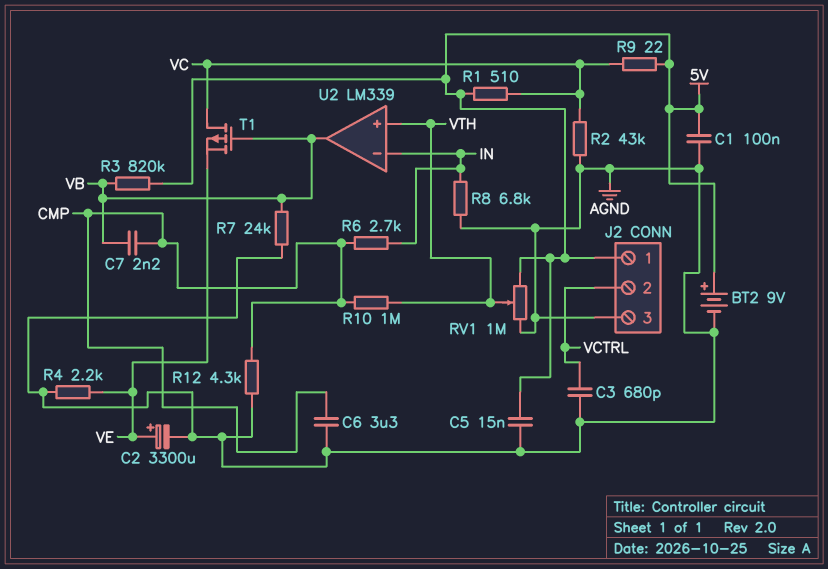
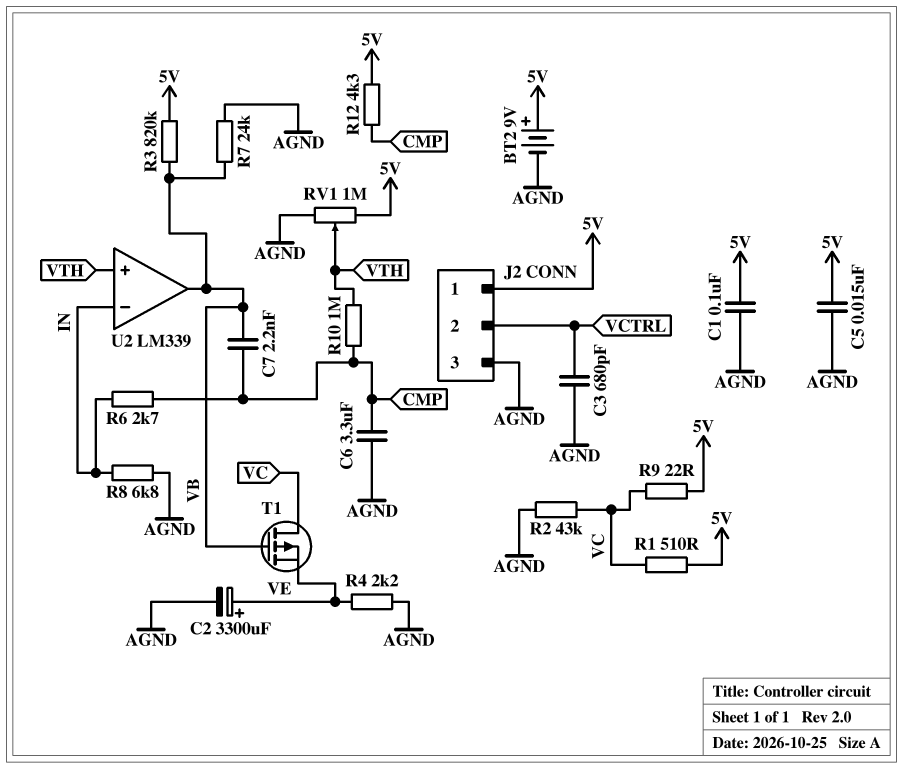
R12: 4.3k (AGND, CMP) -> 4.3k (5V, CMP)

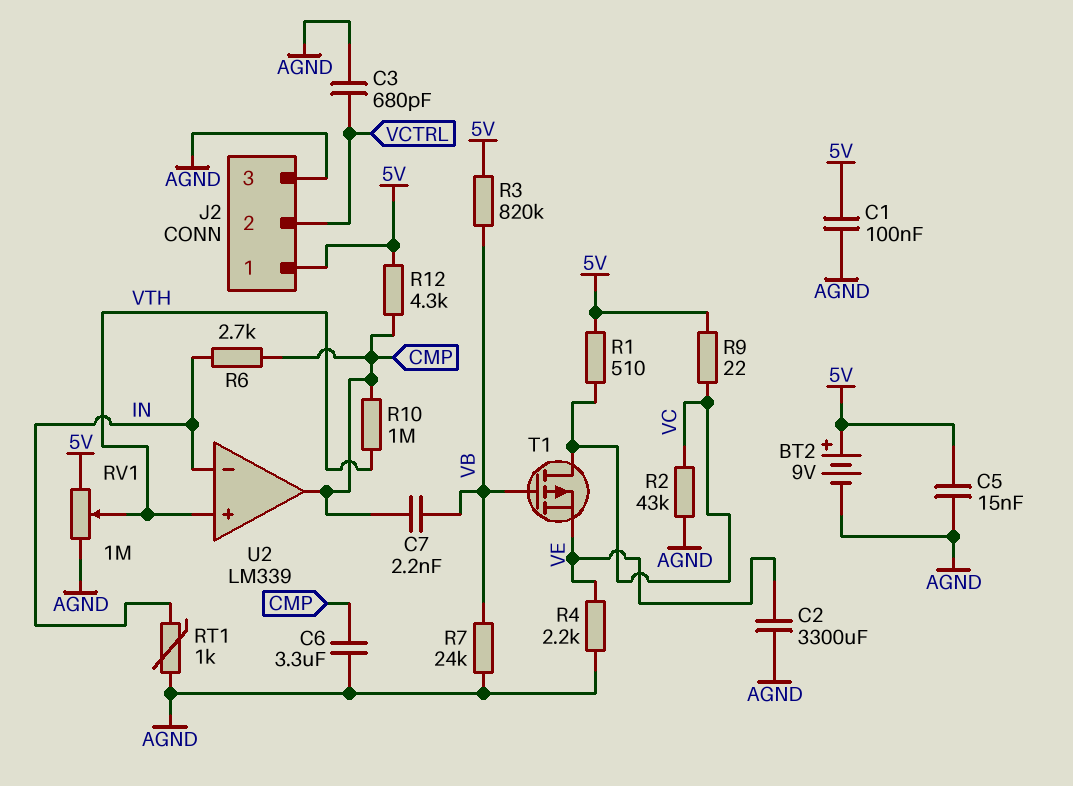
C2: 3300uF (plus VE, minus AGND) -> 3300uF (AGND, VE)
R8: 6.8k (AGND, IN) -> none
RT1: none -> 1k (AGND, IN)
U2 pin out: VB -> CMP

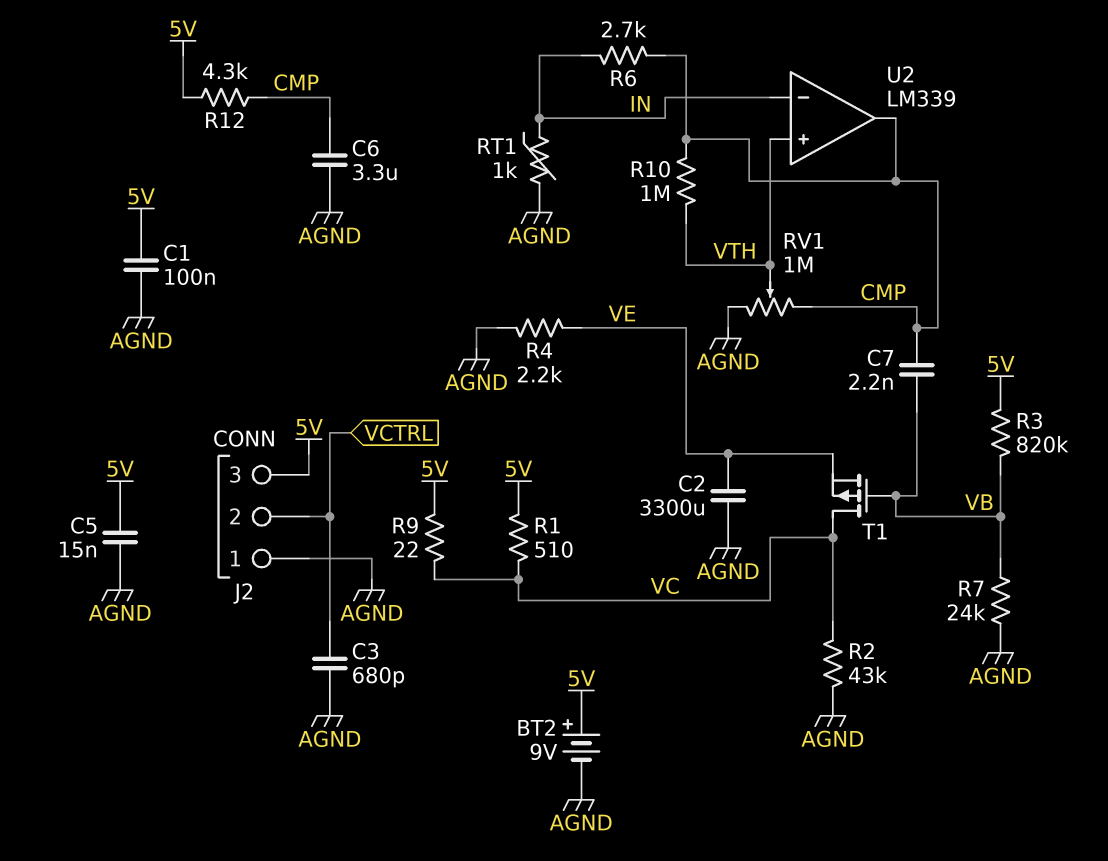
J2 pin 1: 5V -> AGND
J2 pin 3: AGND -> 5V
RV1: 1M (5V, AGND, wiper VTH) -> 1M (AGND, CMP, wiper VTH)

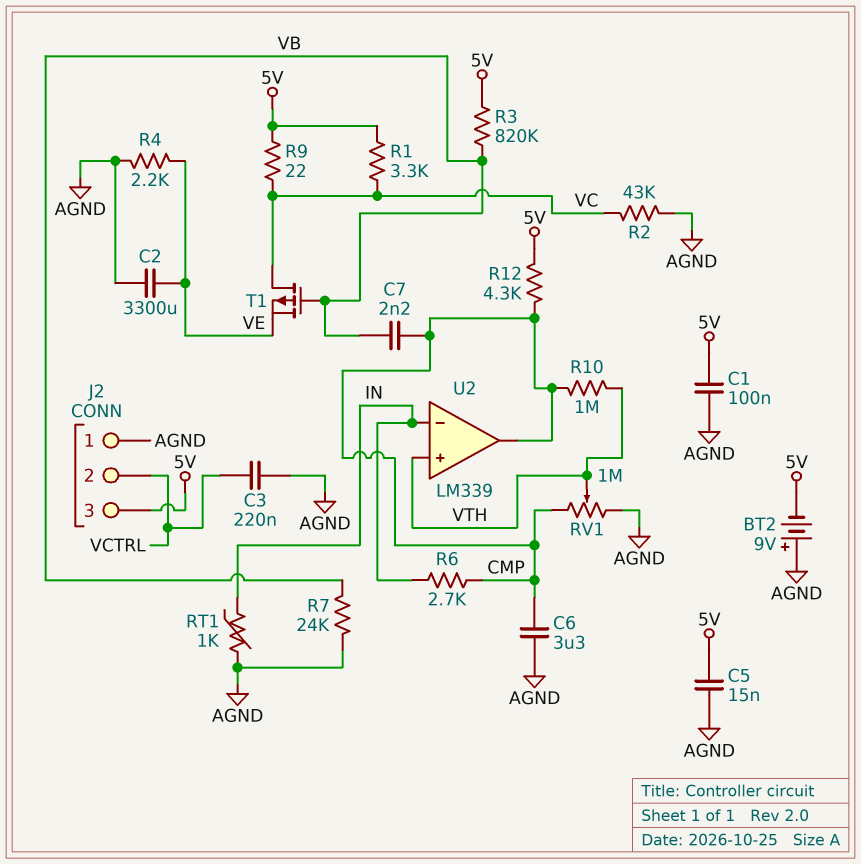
BT2: 9V (plus 5V, minus AGND) -> 9V (plus AGND, minus 5V)
C3: 680pF (AGND, VCTRL) -> 220nF (AGND, VCTRL)
R1: 510 (5V, VC) -> 3.3k (5V, VC)

